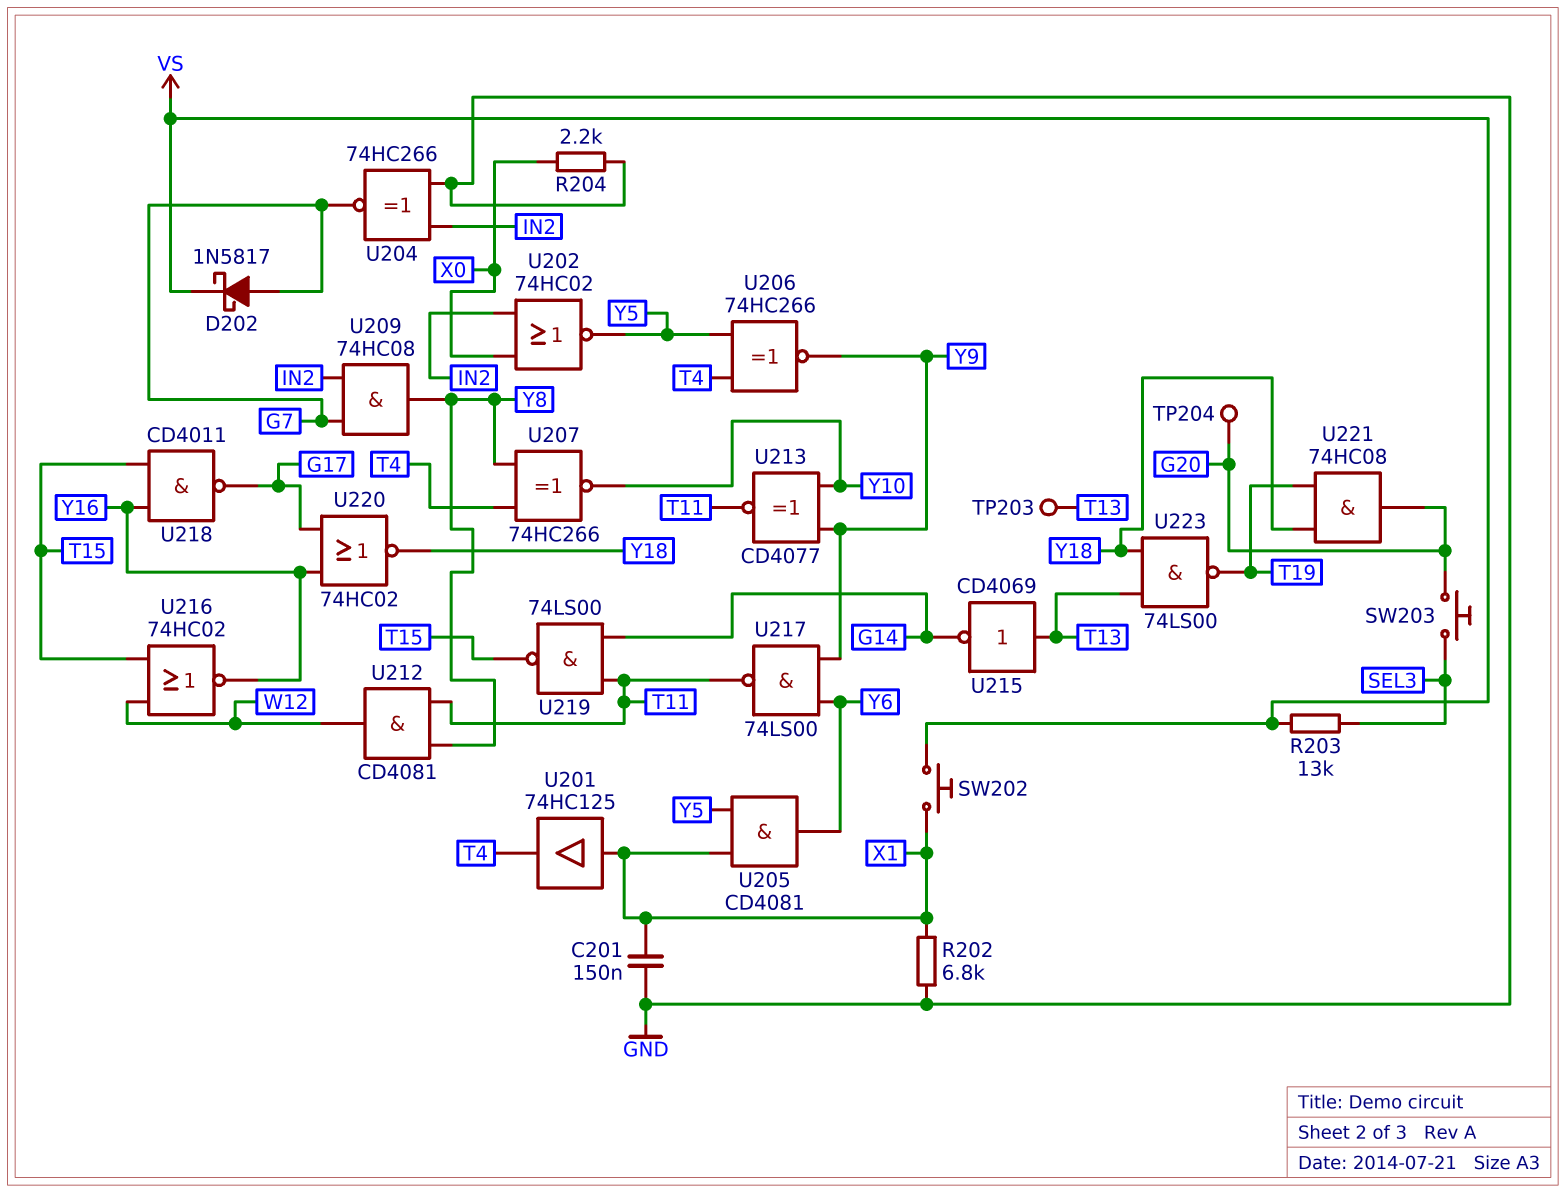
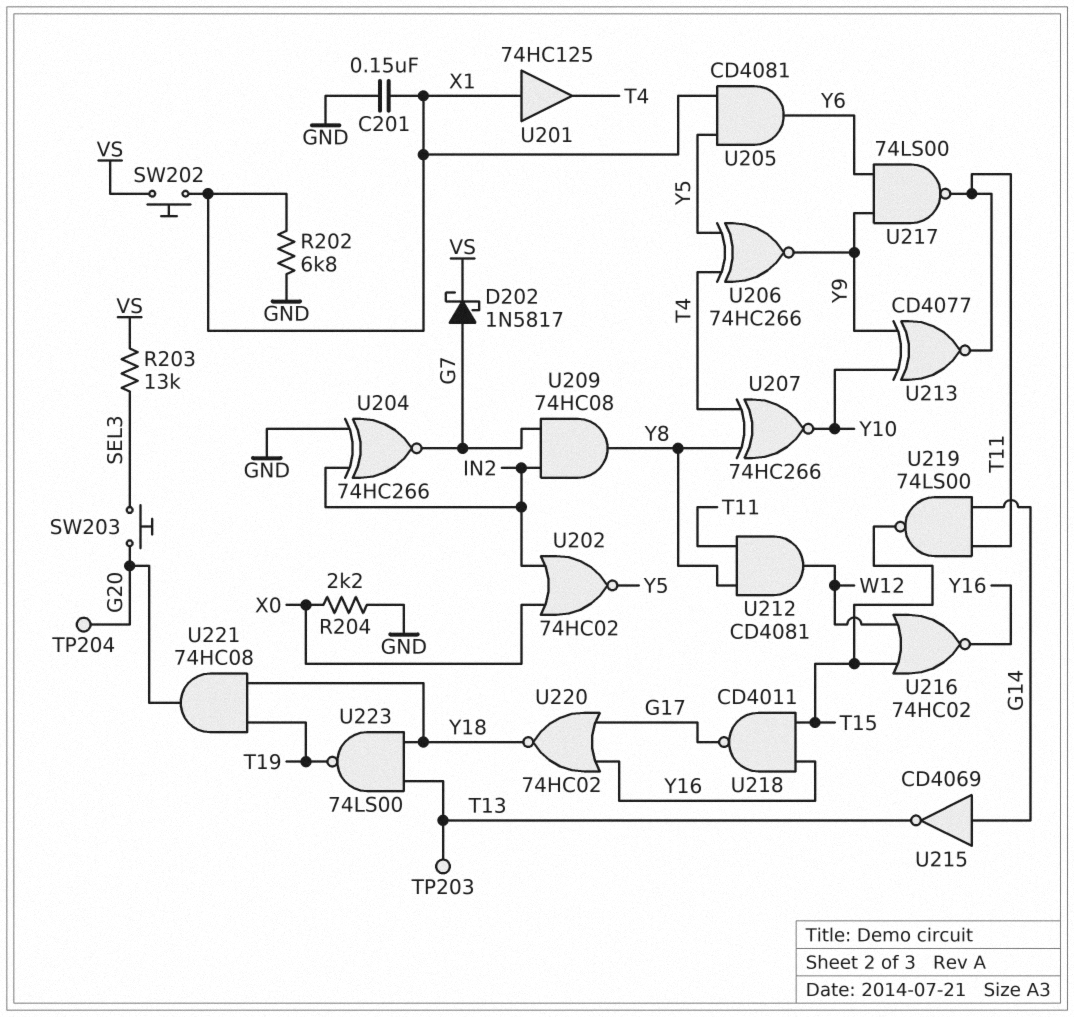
U215: NOT CD4069 (in T13, out G14) -> NOT CD4069 (in G14, out T13)

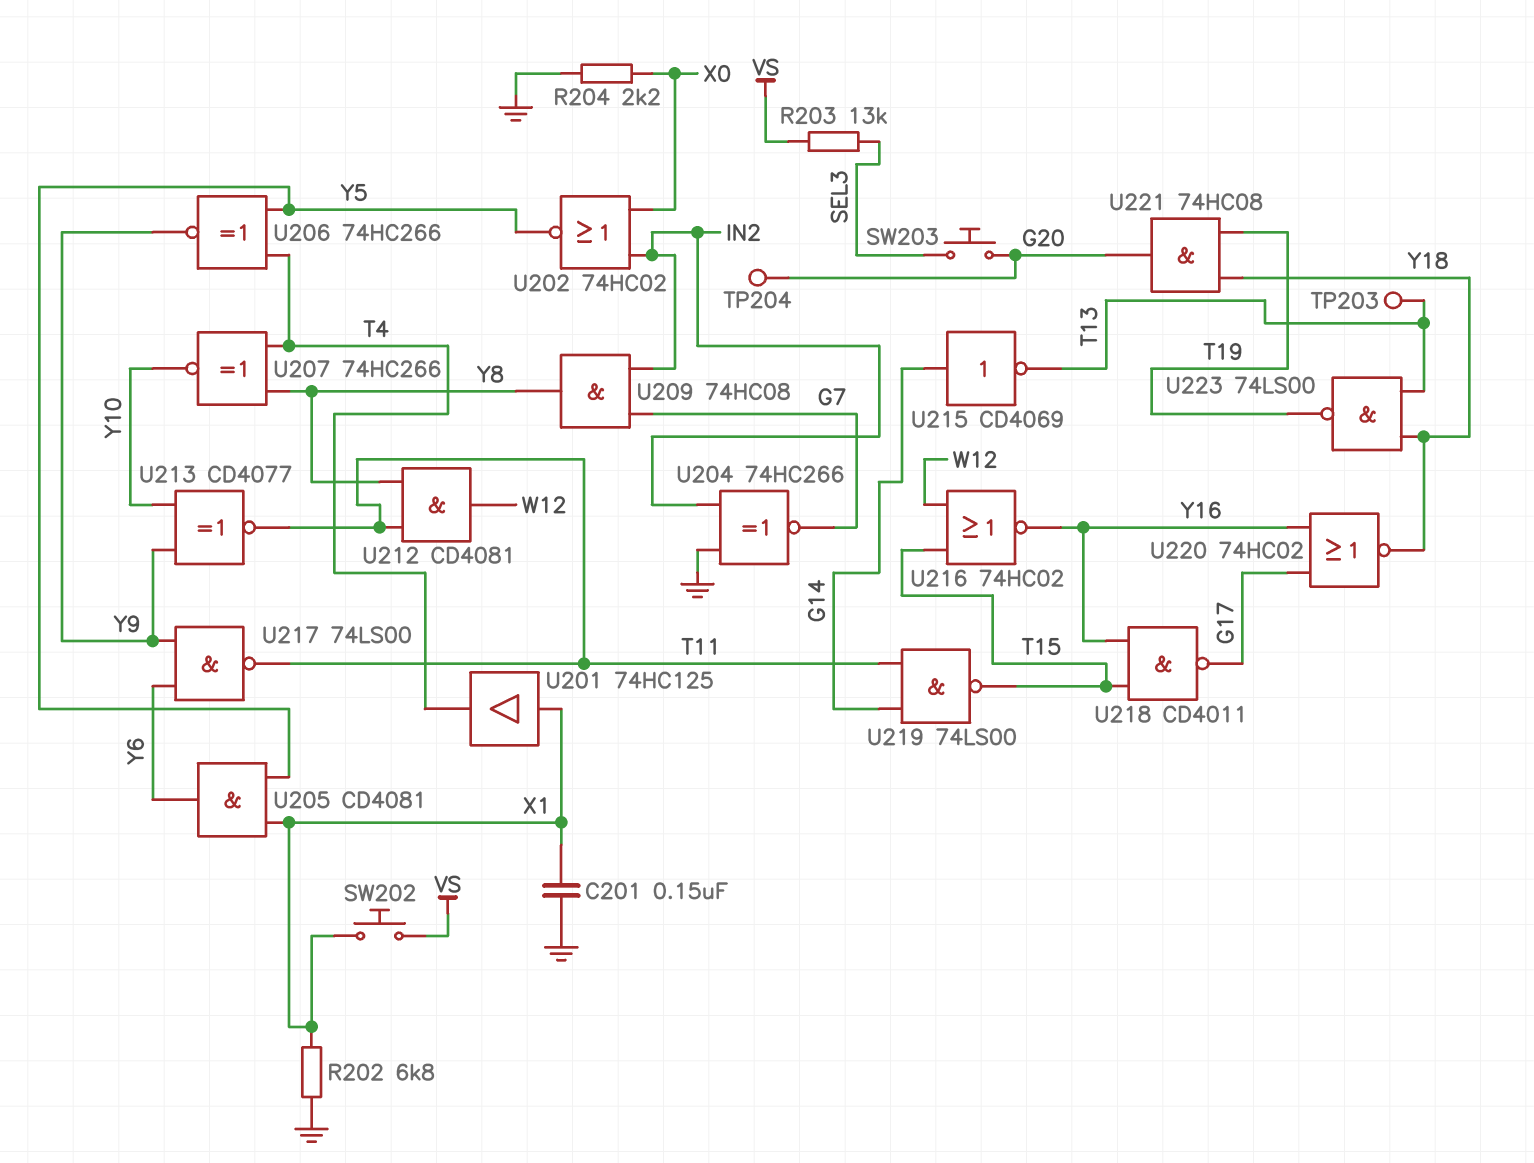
D202: schottky 1N5817 (A G7, K VS) -> none

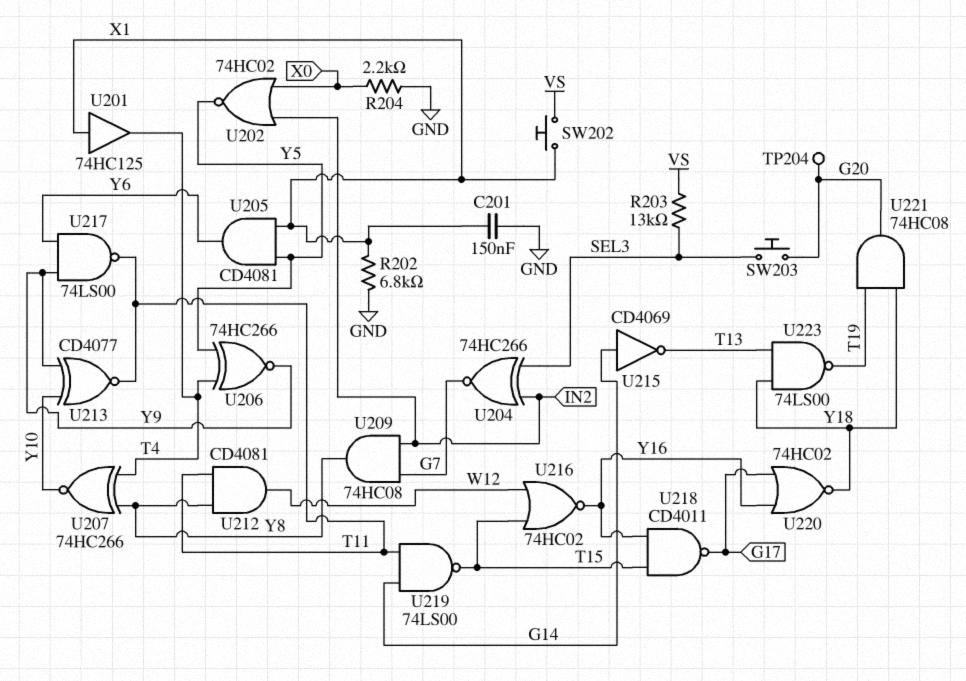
TP203: test point (T13) -> none
U204: XNOR 74HC266 (in GND, in IN2, out G7) -> XNOR 74HC266 (in IN2, in SEL3, out G7)

